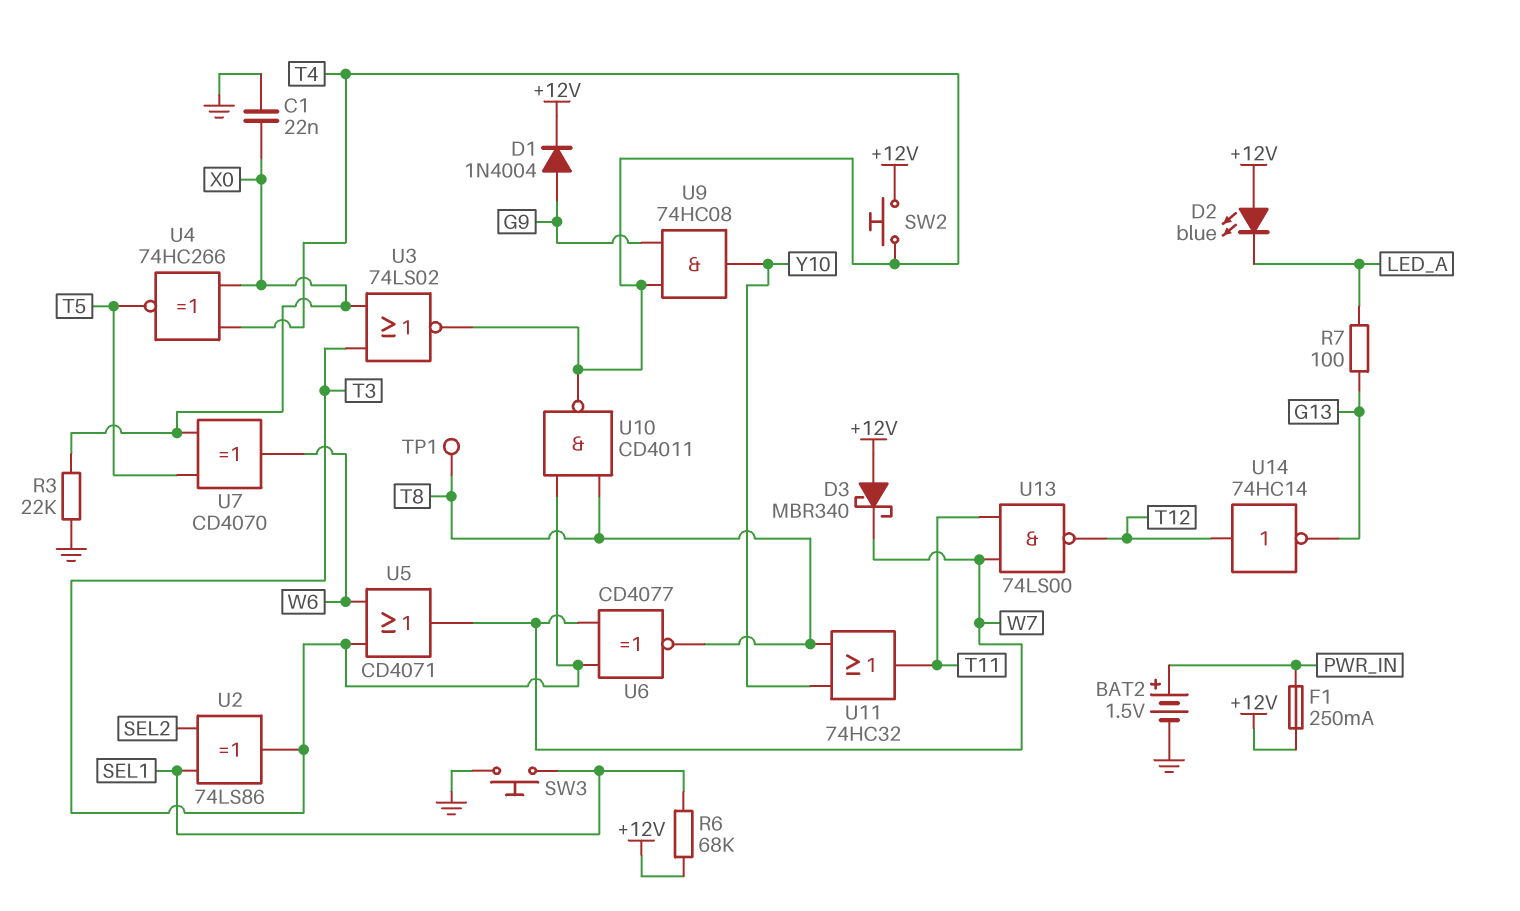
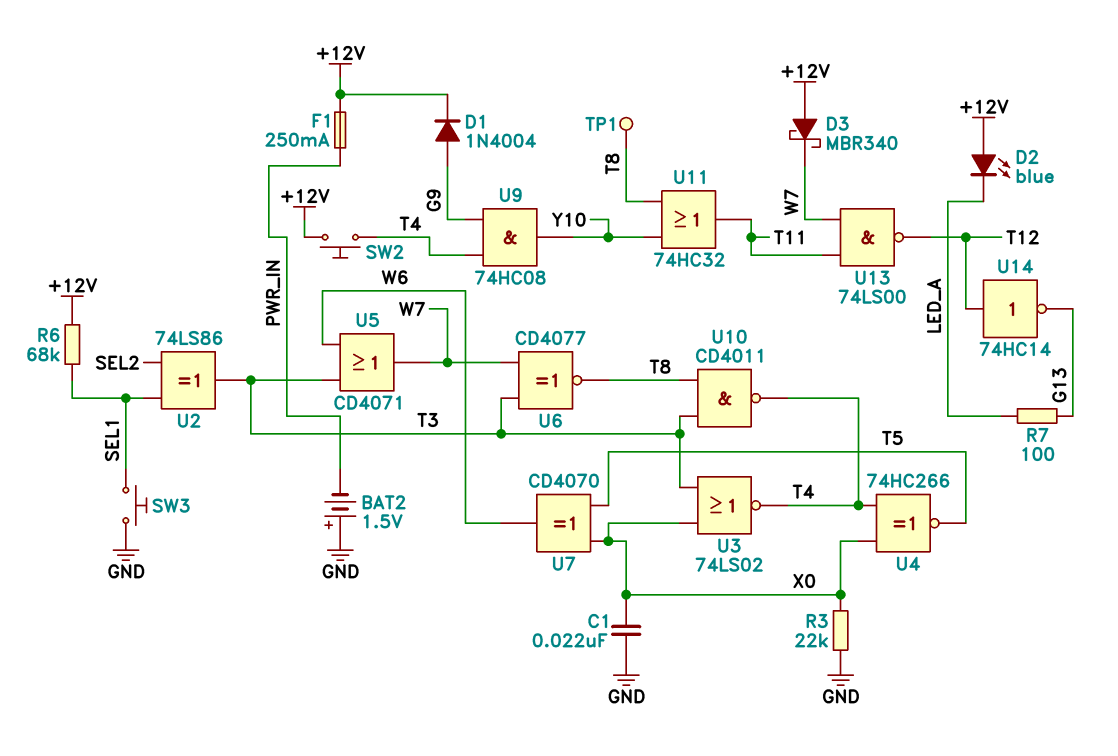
BAT2: 1.5V (plus PWR_IN, minus GND) -> 1.5V (plus GND, minus PWR_IN)

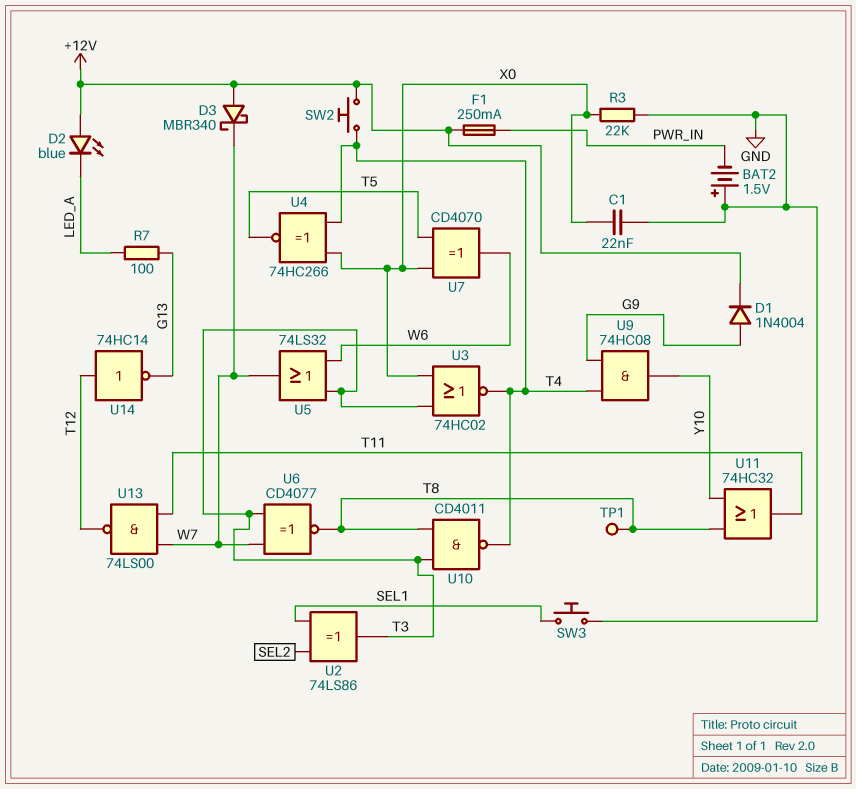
R6: 68k (+12V, SEL1) -> none
U3: NOR 74LS02 (in T3, in X0, out T4) -> NOR 74HC02 (in T3, in X0, out T4)
U5: OR CD4071 (in T3, in W6, out W7) -> OR 74LS32 (in T3, in W6, out W7)

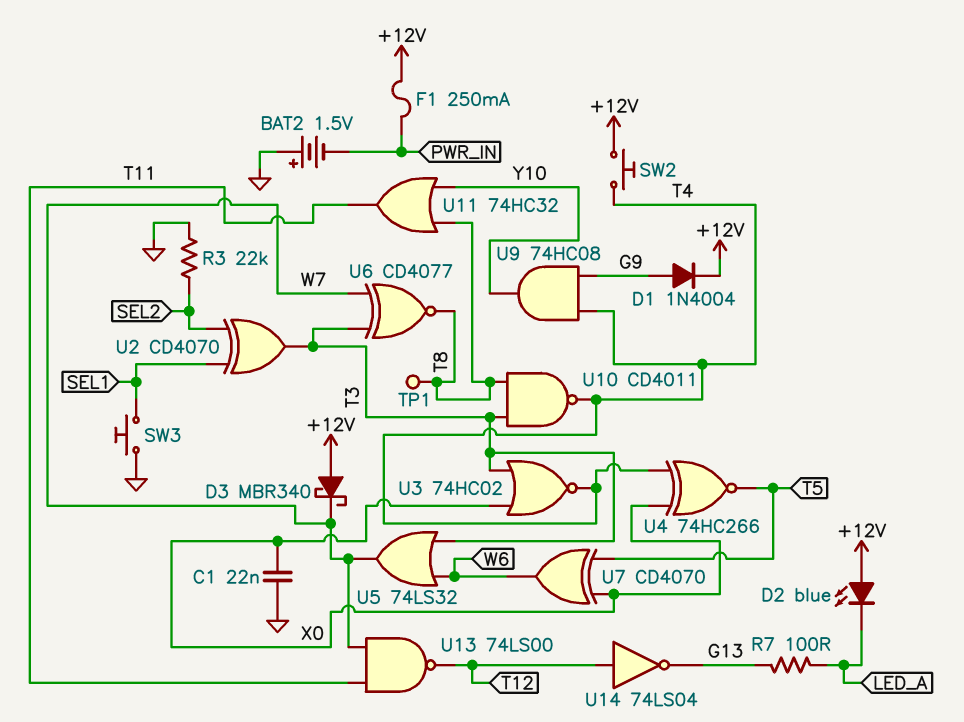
R3: 22k (GND, X0) -> 22k (GND, SEL2)
U2: XOR 74LS86 (in SEL1, in SEL2, out T3) -> XOR CD4070 (in SEL1, in SEL2, out T3)
U14: NOT 74HC14 (in T12, out G13) -> NOT 74LS04 (in T12, out G13)

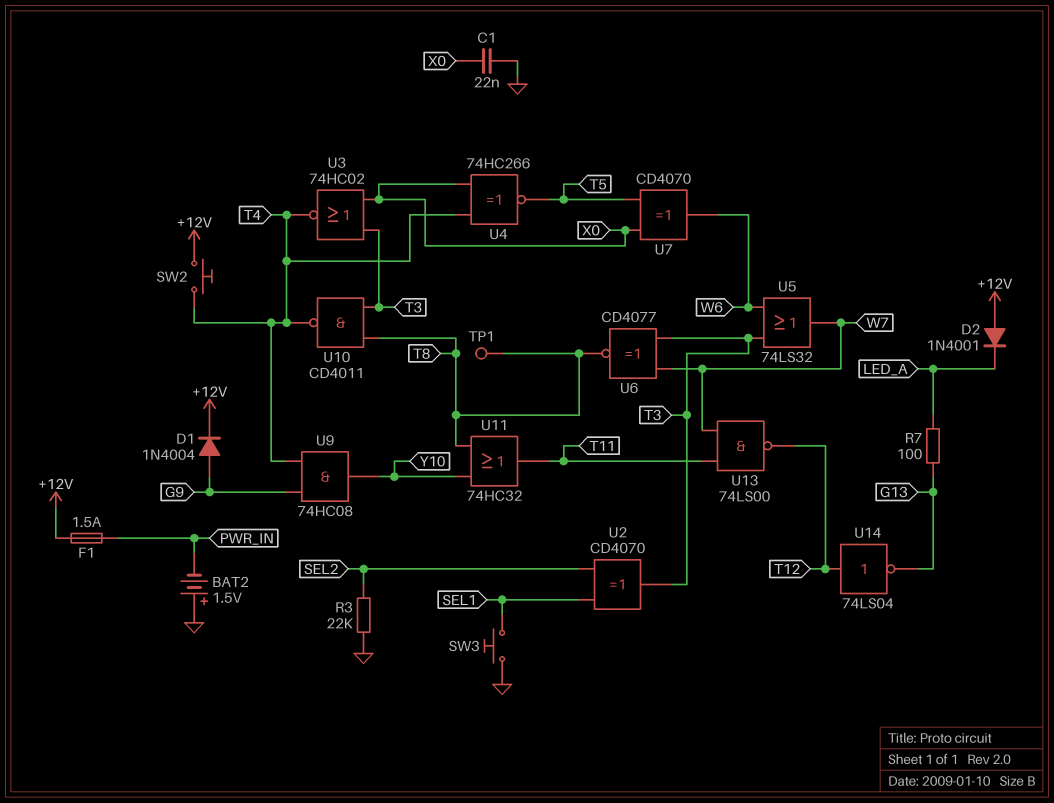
D2: LED blue (A +12V, K LED_A) -> diode 1N4001 (A +12V, K LED_A)
D3: schottky MBR340 (A +12V, K W7) -> none
F1: 250mA (+12V, PWR_IN) -> 1.5A (+12V, PWR_IN)

